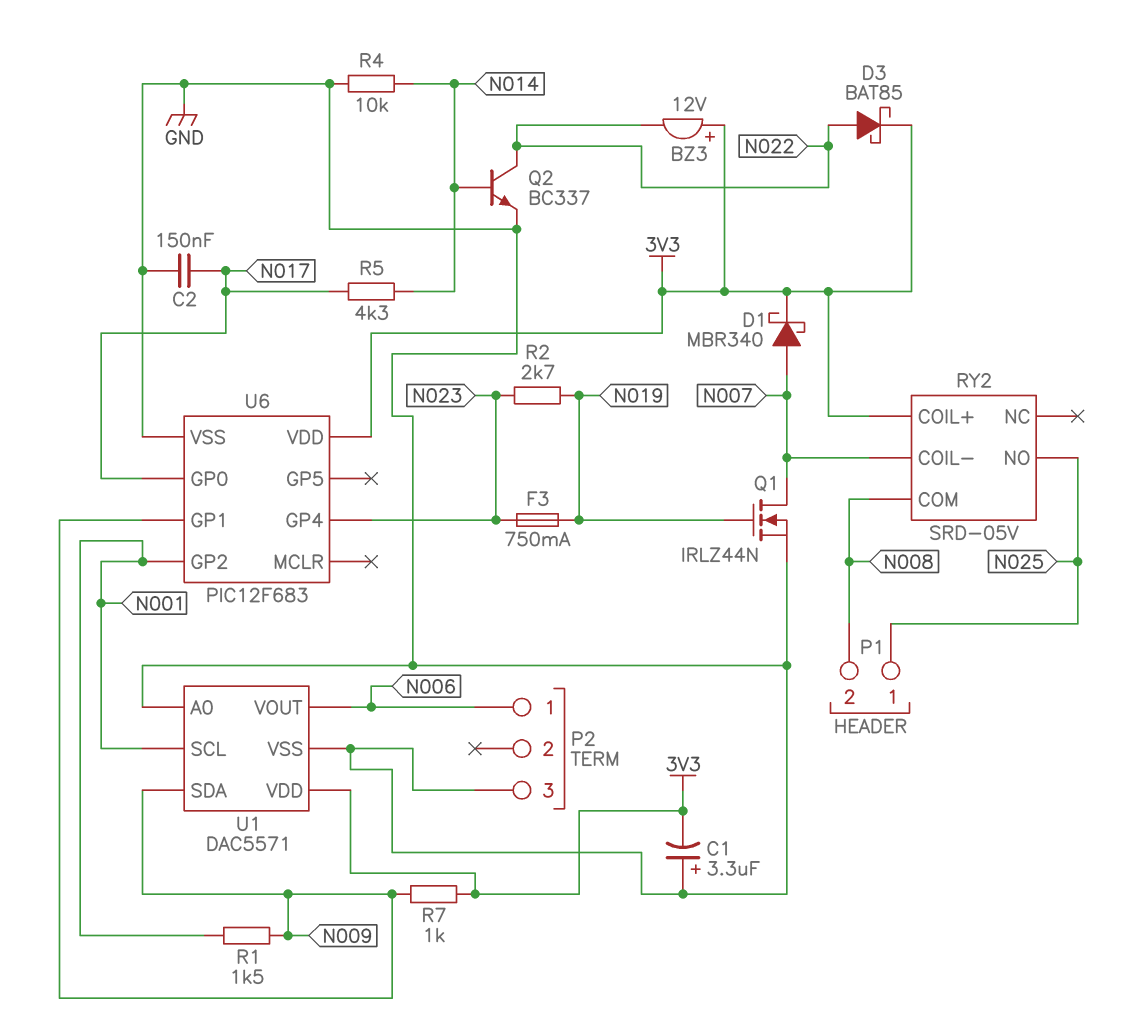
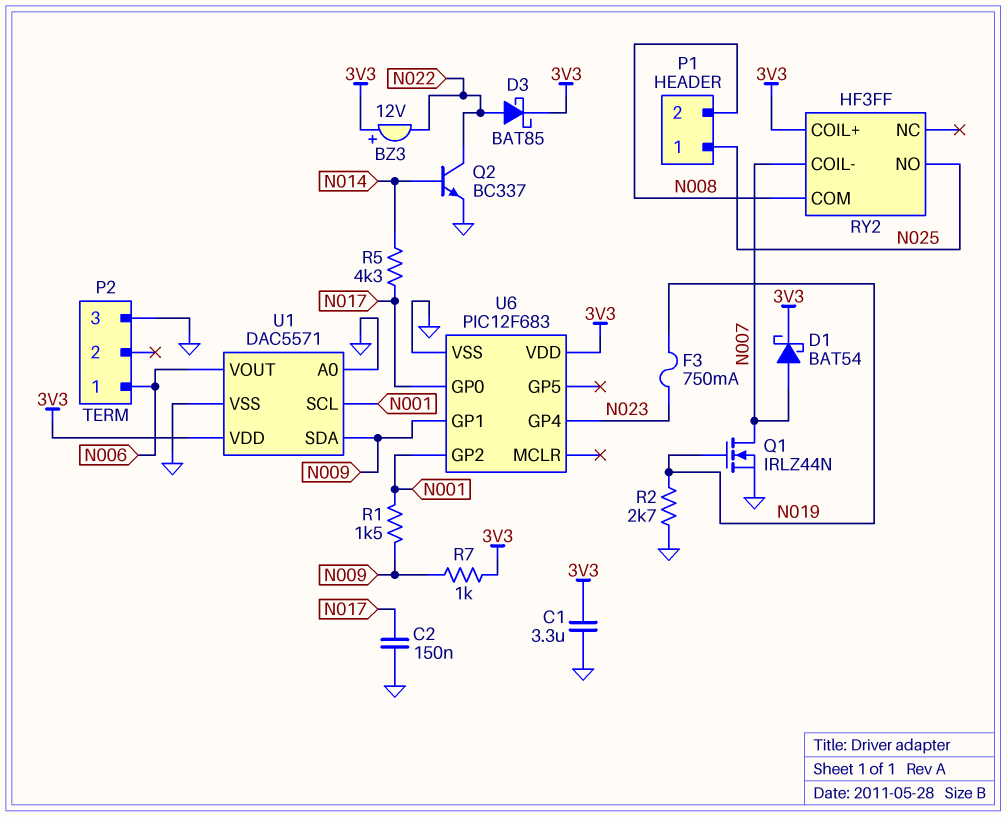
C1: 3.3uF (plus GND, minus 3V3) -> 3.3uF (3V3, GND)
D1: schottky MBR340 (A N007, K 3V3) -> schottky BAT54 (A N007, K 3V3)
R2: 2.7k (N019, N023) -> 2.7k (GND, N019)
R4: 10k (GND, N014) -> none
RY2: SRD-05V -> HF3FF

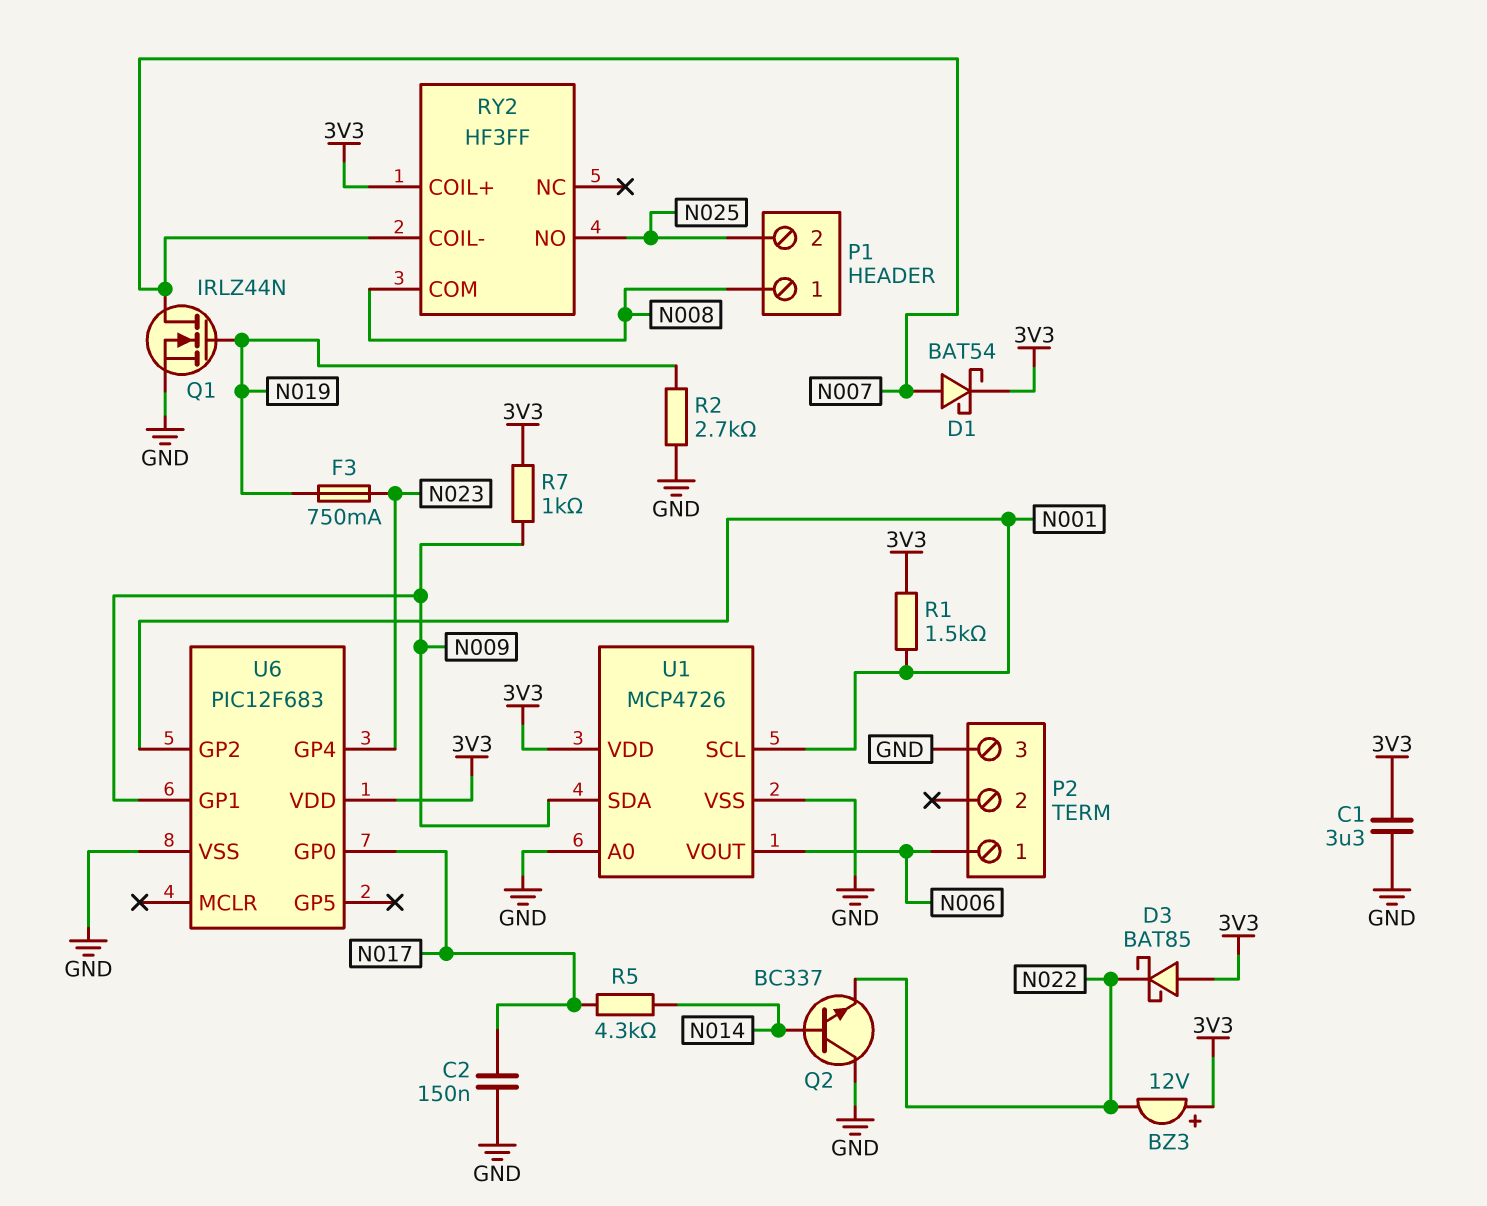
D3: schottky BAT85 (A N022, K 3V3) -> schottky BAT85 (A 3V3, K N022)
P1 pin 1: N025 -> N008
P1 pin 2: N008 -> N025
Q2: NPN BC337 (B N014, C N022, E GND) -> NPN BC337 (B N014, C GND, E N022)
R1: 1.5k (N001, N009) -> 1.5k (3V3, N001)
U1: DAC5571 -> MCP4726

